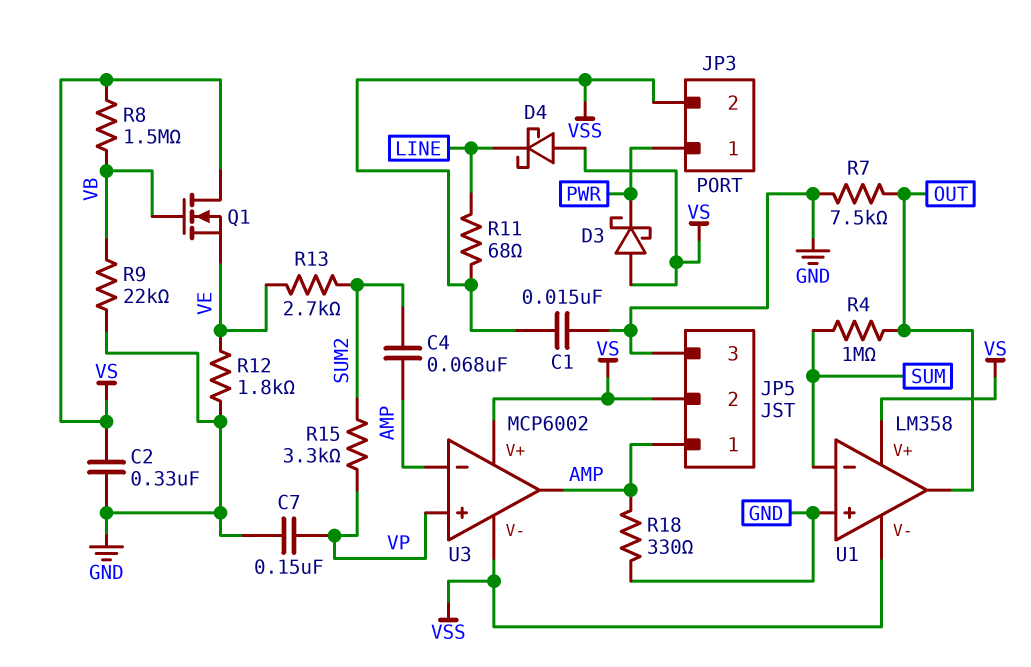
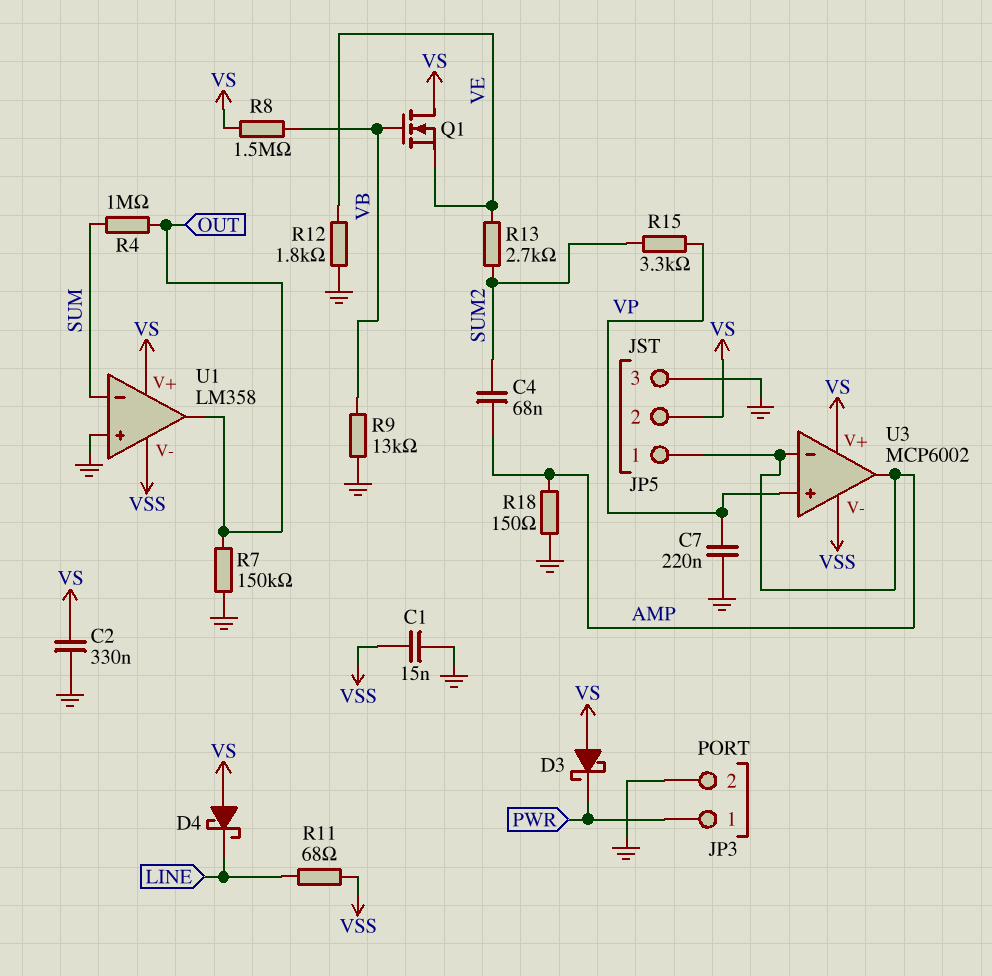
C7: 150nF (GND, VP) -> 220nF (GND, VP)
JP3 pin 2: VSS -> GND
R7: 7.5k (GND, OUT) -> 150k (GND, OUT)
R9: 22k (GND, VB) -> 13k (GND, VB)
R18: 330 (AMP, GND) -> 150 (AMP, GND)

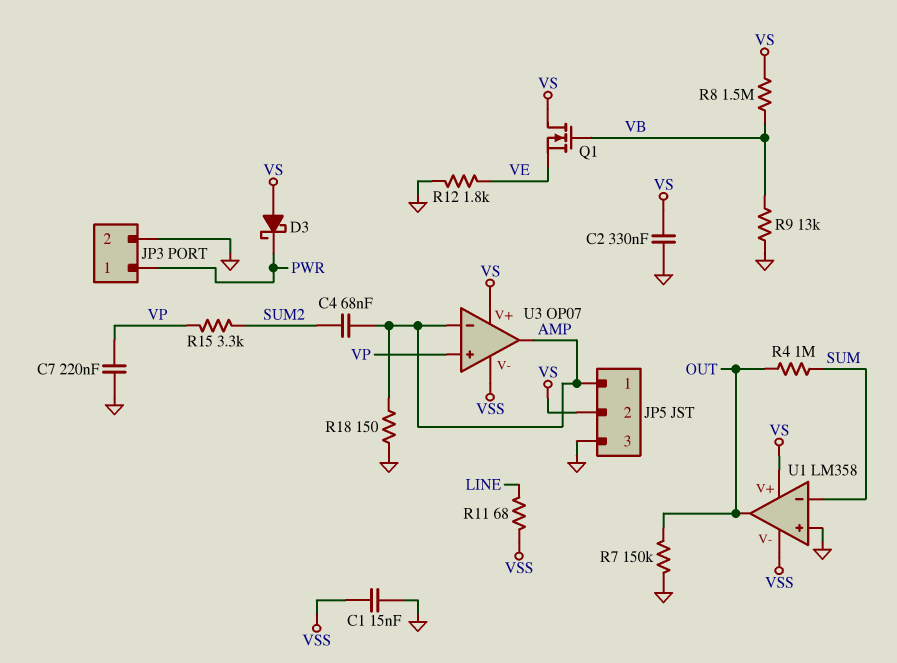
D4: schottky (A VS, K LINE) -> none
R13: 2.7k (SUM2, VE) -> none
U3: MCP6002 -> OP07

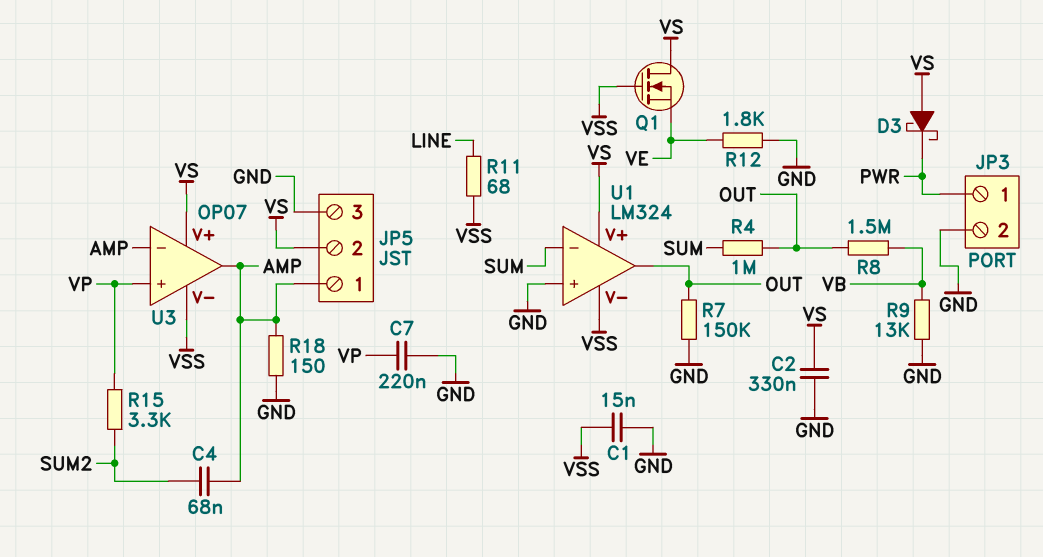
Q1: NMOS (G VB, D VS, S VE) -> NMOS (G VSS, D VS, S VE)
R8: 1.5M (VB, VS) -> 1.5M (OUT, VB)
U1: LM358 -> LM324

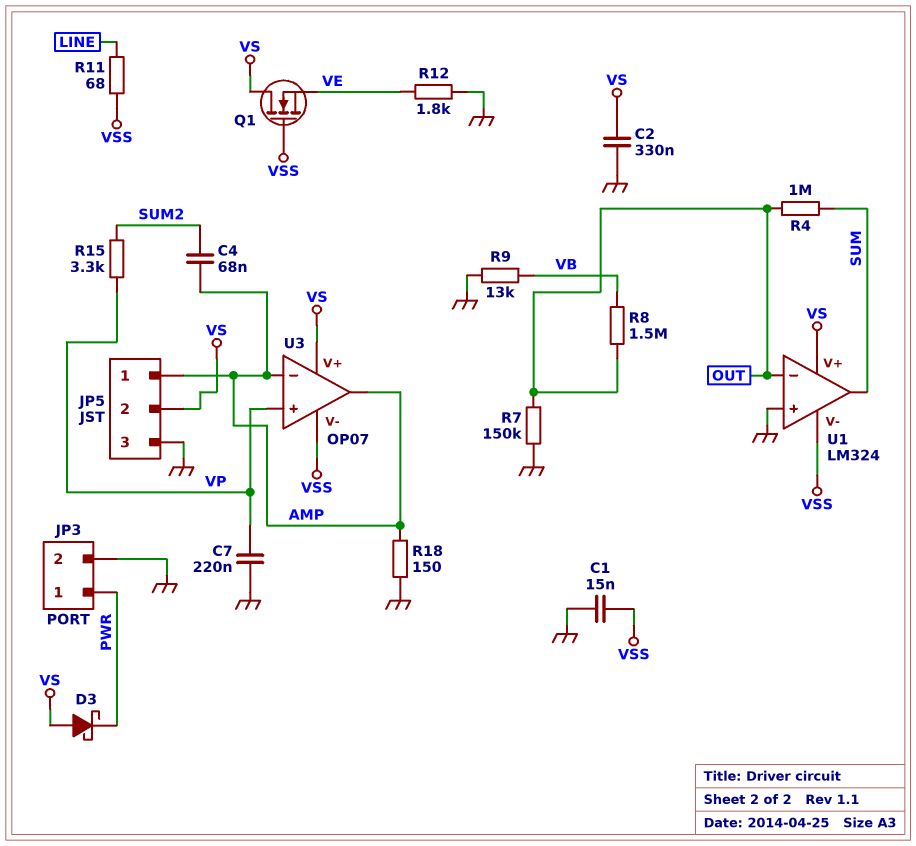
U1 pin in-: SUM -> OUT
U1 pin out: OUT -> SUM

